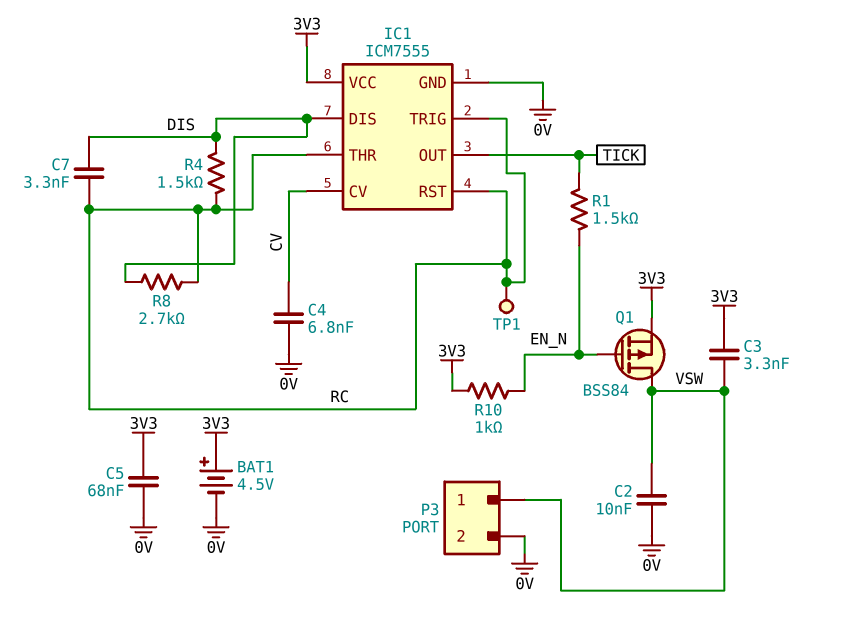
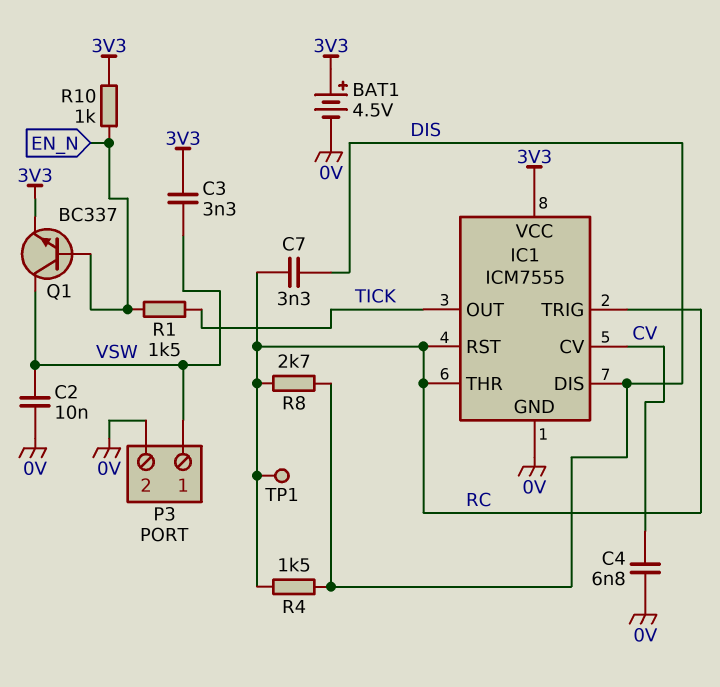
C5: 68nF (0V, 3V3) -> none
Q1: PMOS BSS84 (G EN_N, D VSW, S 3V3) -> NPN BC337 (B EN_N, C VSW, E 3V3)

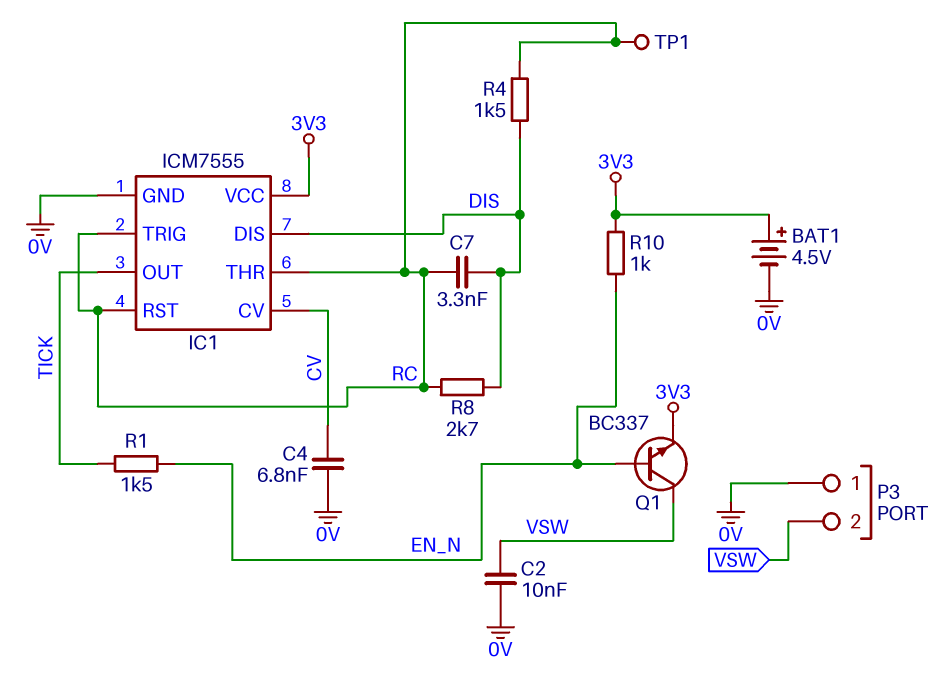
C3: 3.3nF (3V3, VSW) -> none
P3 pin 1: VSW -> 0V
P3 pin 2: 0V -> VSW

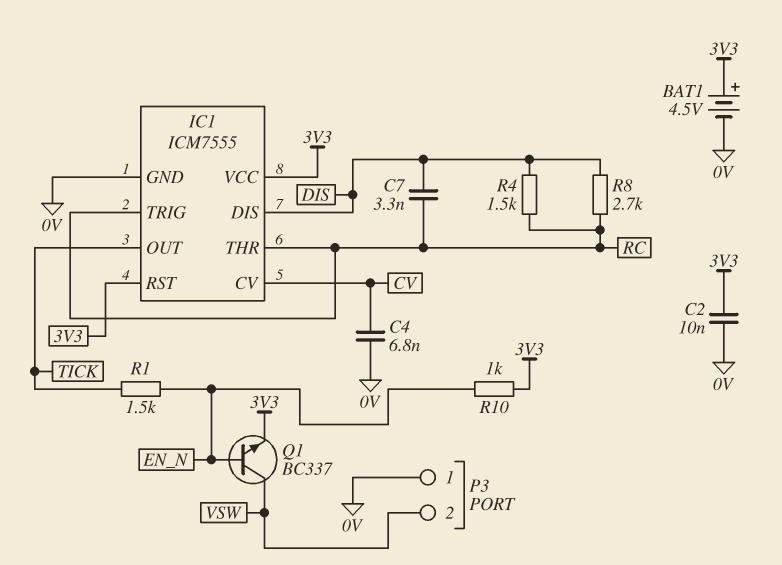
C2: 10nF (0V, VSW) -> 10nF (0V, 3V3)
IC1 pin RST: RC -> 3V3
TP1: test point (RC) -> none

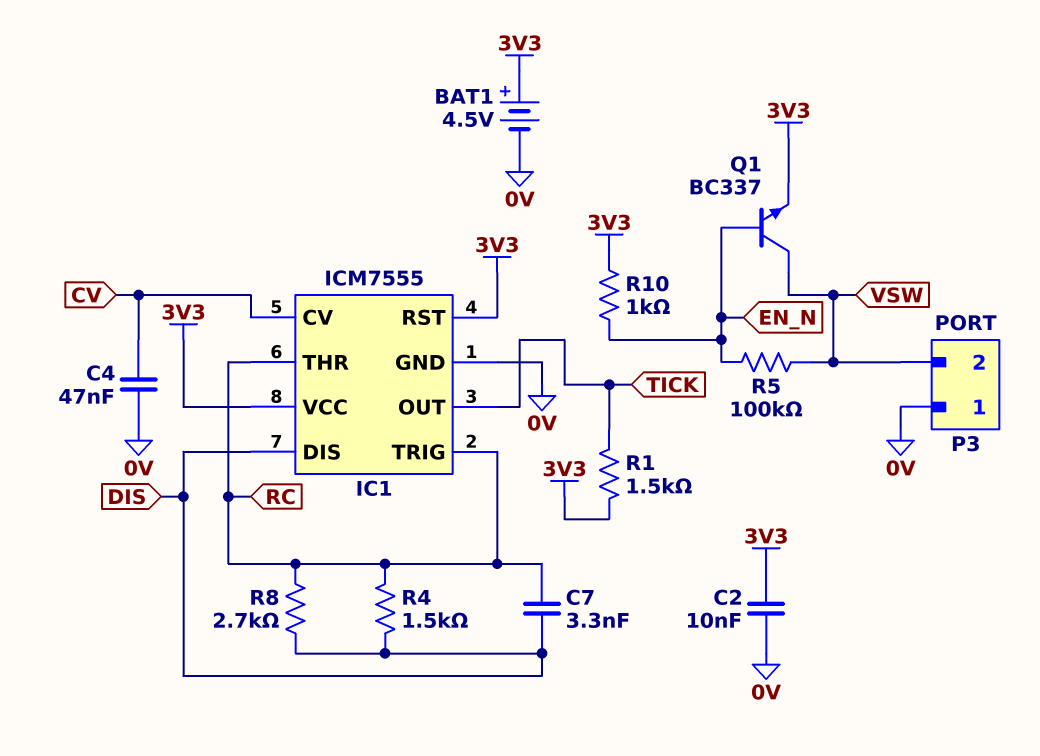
C4: 6.8nF (0V, CV) -> 47nF (0V, CV)
R1: 1.5k (EN_N, TICK) -> 1.5k (3V3, TICK)
R5: none -> 100k (EN_N, VSW)

